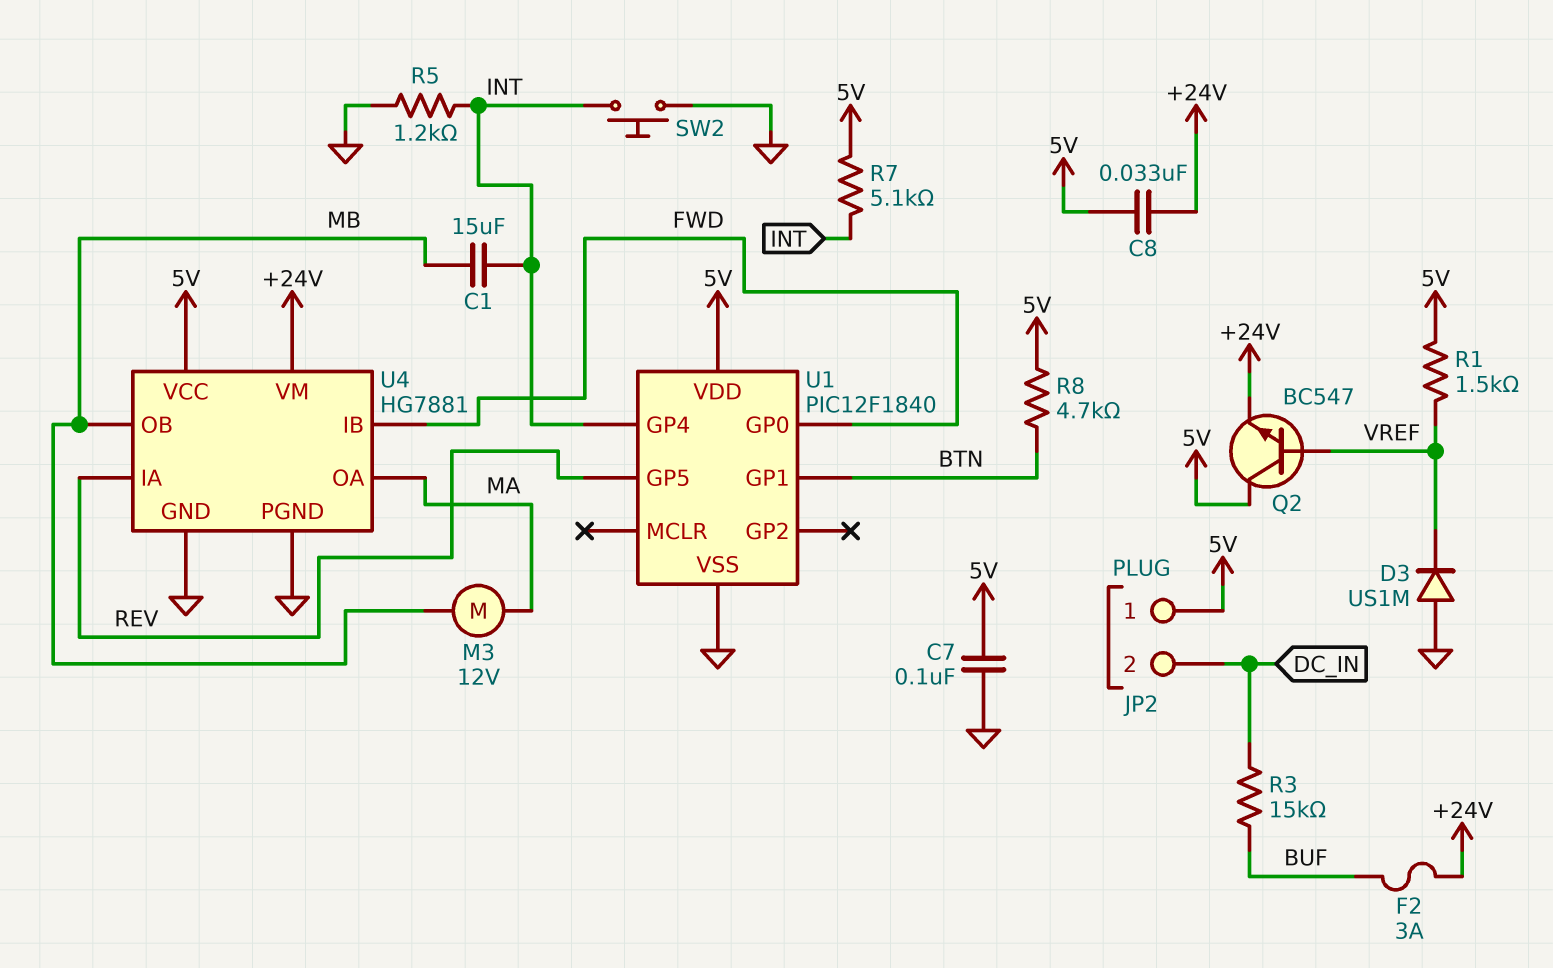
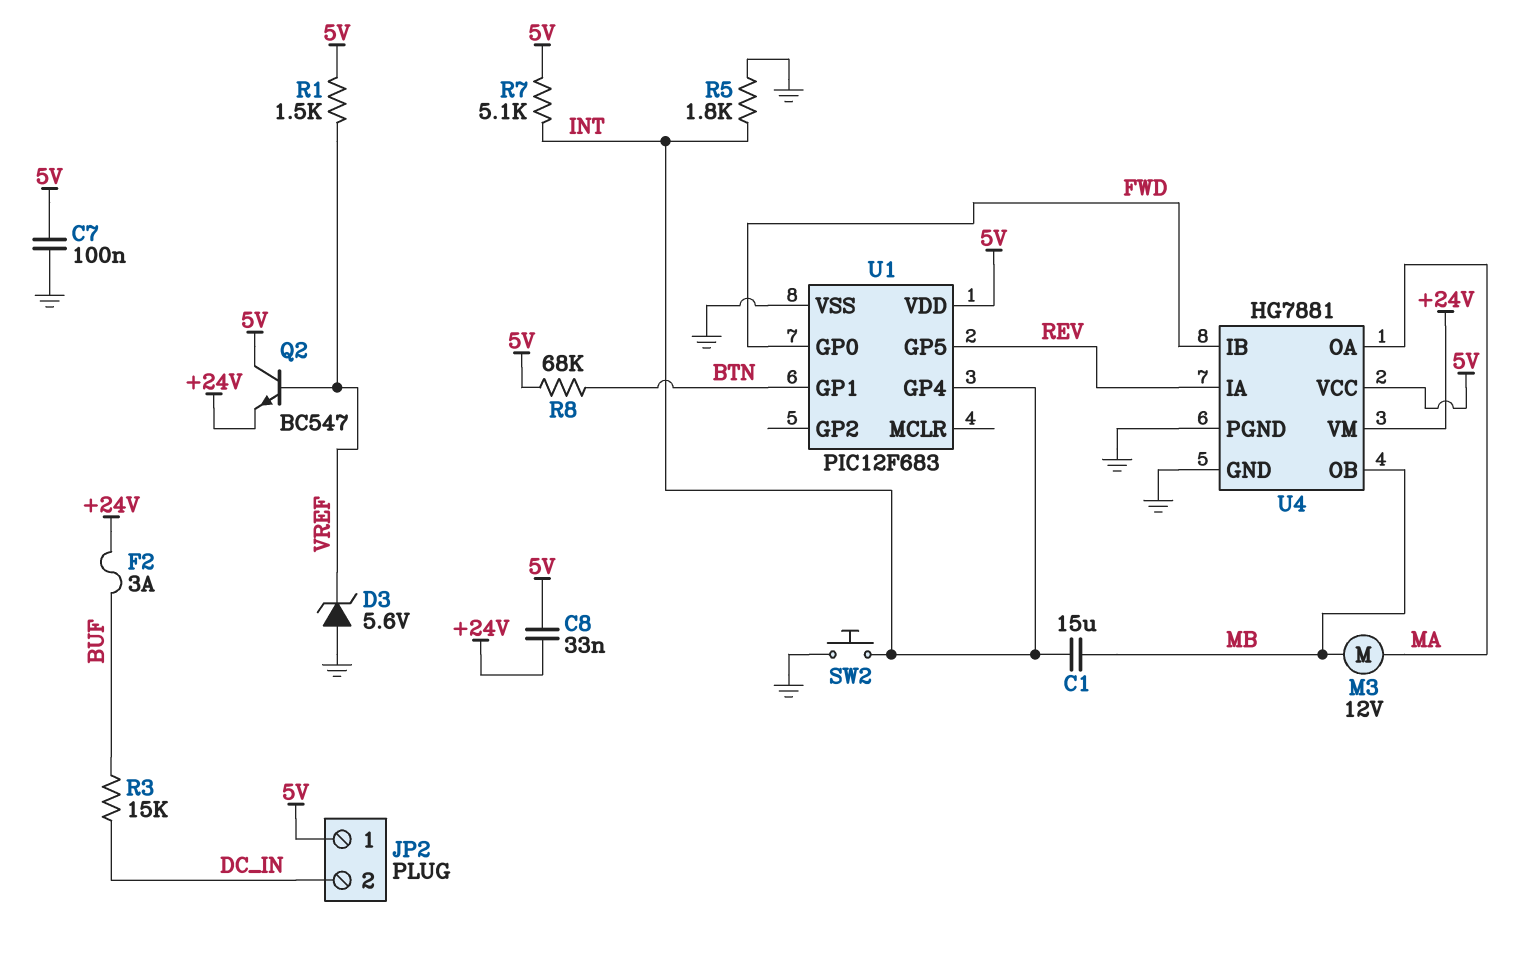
D3: diode US1M (A GND, K VREF) -> zener 5.6V (A GND, K VREF)
R5: 1.2k (GND, INT) -> 1.8k (GND, INT)
R8: 4.7k (5V, BTN) -> 68k (5V, BTN)
U1: PIC12F1840 -> PIC12F683

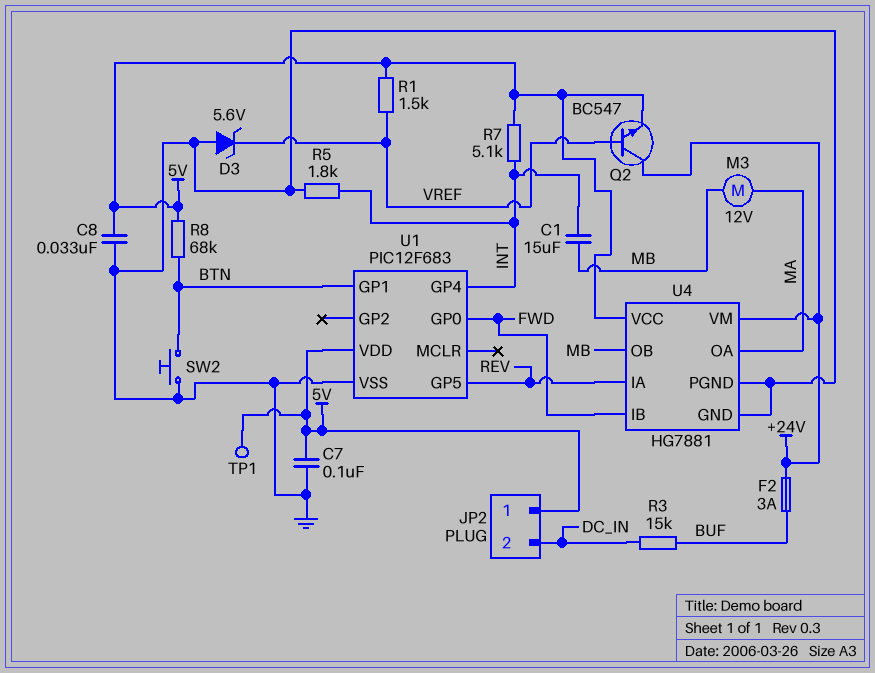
C8: 33nF (+24V, 5V) -> 33nF (5V, GND)
Q2: NPN BC547 (B VREF, C 5V, E +24V) -> NPN BC547 (B VREF, C +24V, E 5V)
SW2: button (GND, INT) -> button (BTN, GND)
TP1: none -> test point (5V)

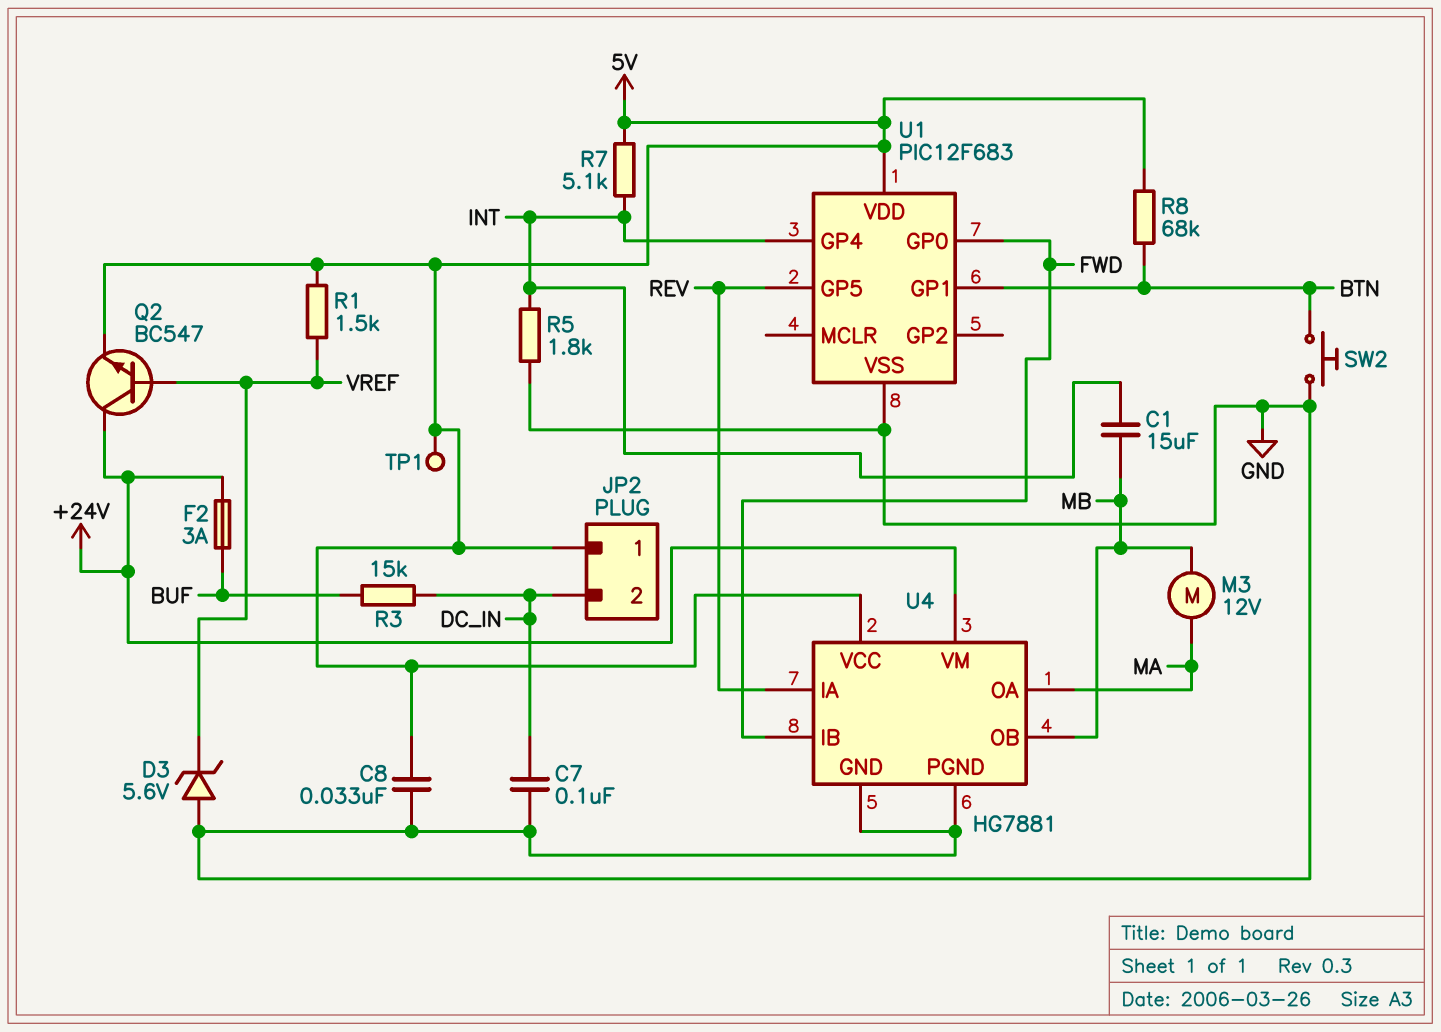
C7: 100nF (5V, GND) -> 100nF (DC_IN, GND)

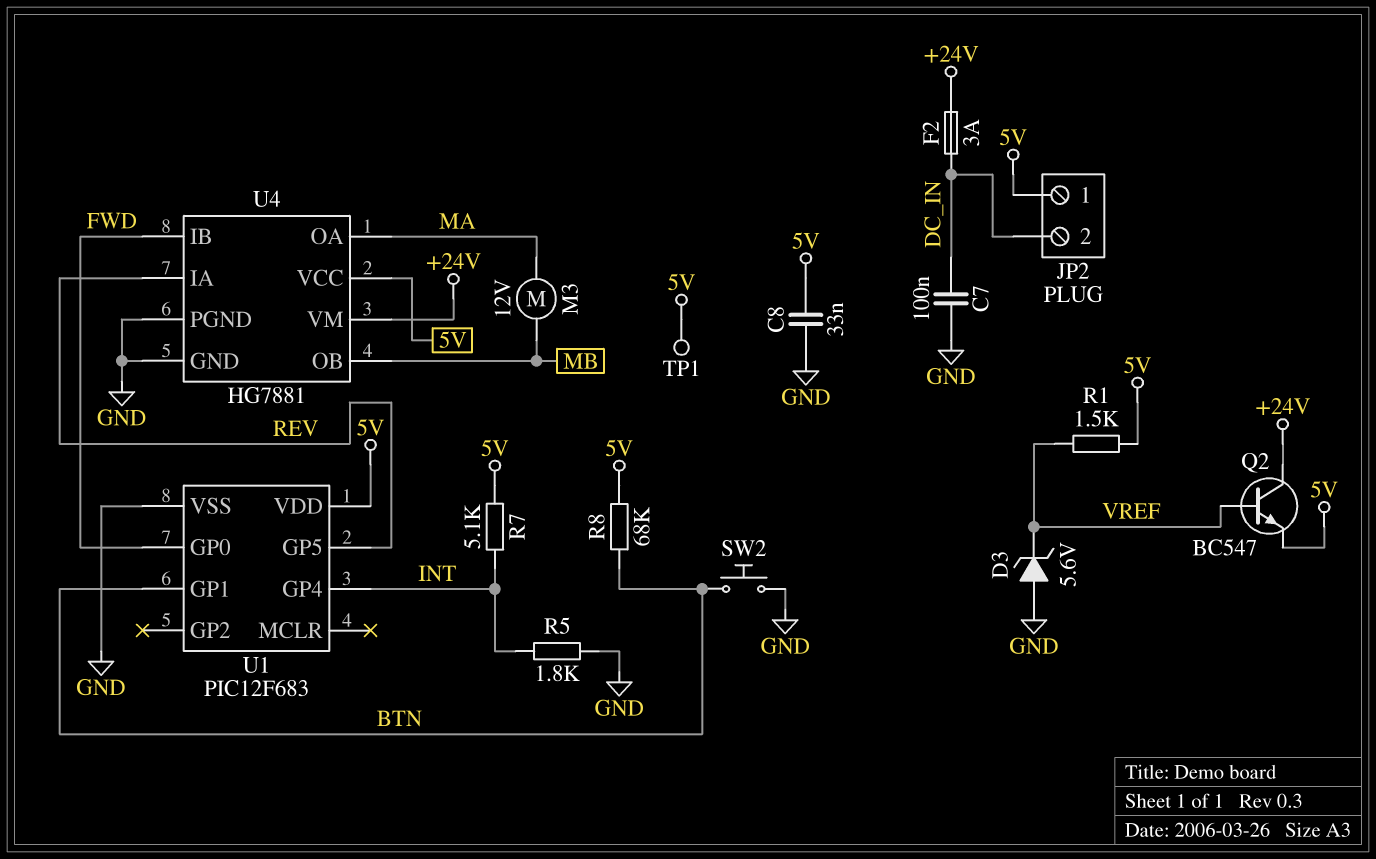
C1: 15uF (INT, MB) -> none
F2: 3A (+24V, BUF) -> 3A (+24V, DC_IN)
R3: 15k (BUF, DC_IN) -> none

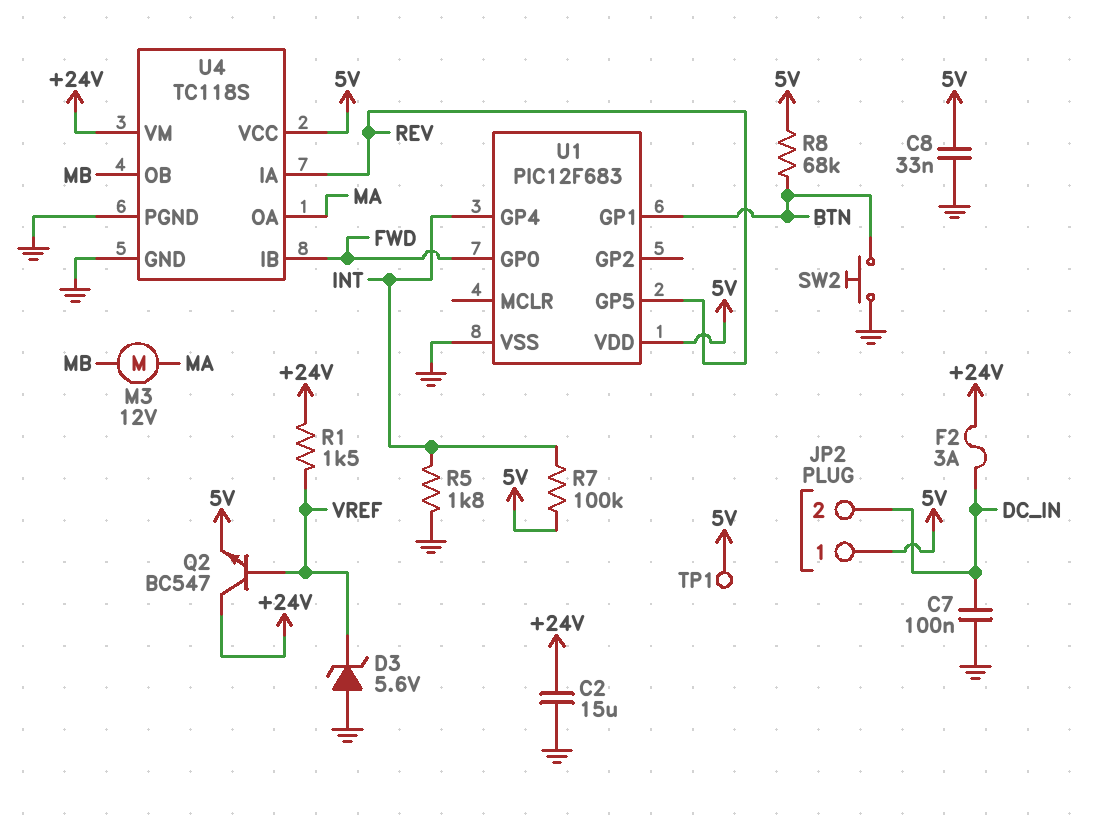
C2: none -> 15uF (+24V, GND)
R1: 1.5k (5V, VREF) -> 1.5k (+24V, VREF)
R7: 5.1k (5V, INT) -> 100k (5V, INT)
U4: HG7881 -> TC118S

